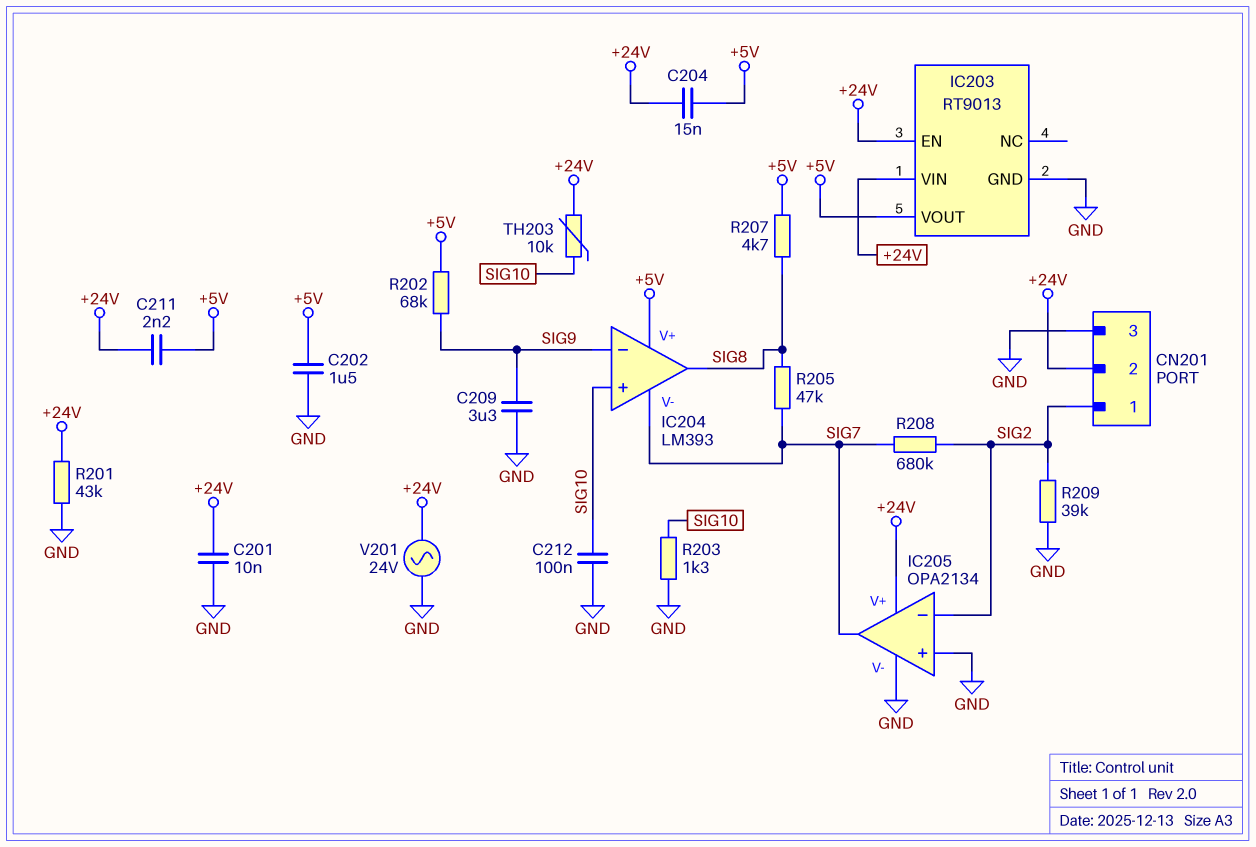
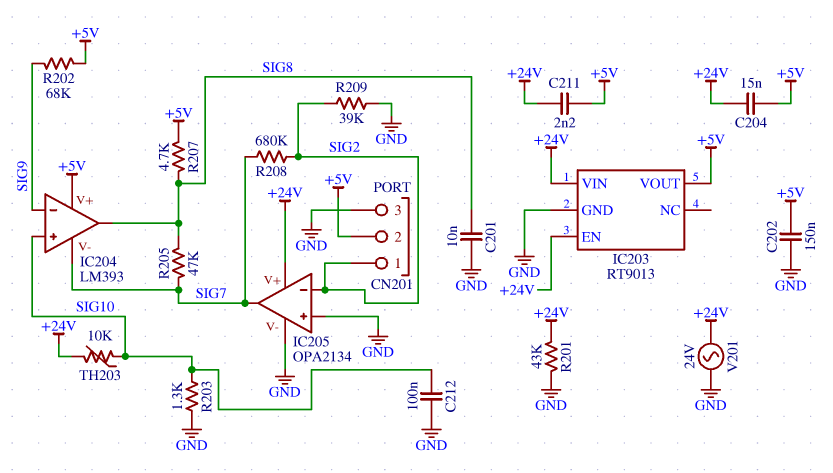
C201: 10nF (+24V, GND) -> 10nF (GND, SIG8)
C202: 1.5uF (+5V, GND) -> 150nF (+5V, GND)
C209: 3.3uF (GND, SIG9) -> none
CN201 pin 2: +24V -> +5V

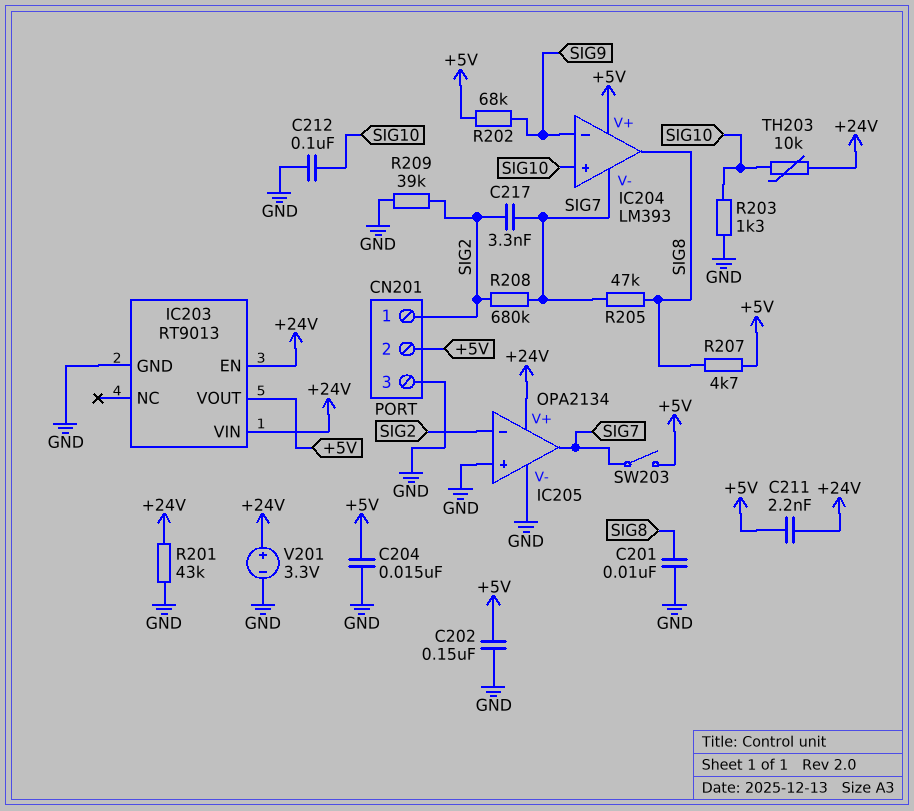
C204: 15nF (+5V, +24V) -> 15nF (+5V, GND)
C217: none -> 3.3nF (SIG2, SIG7)
SW203: none -> switch (+5V, SIG7)
V201: AC 24V (+24V, GND) -> 3.3V (plus +24V, minus GND)

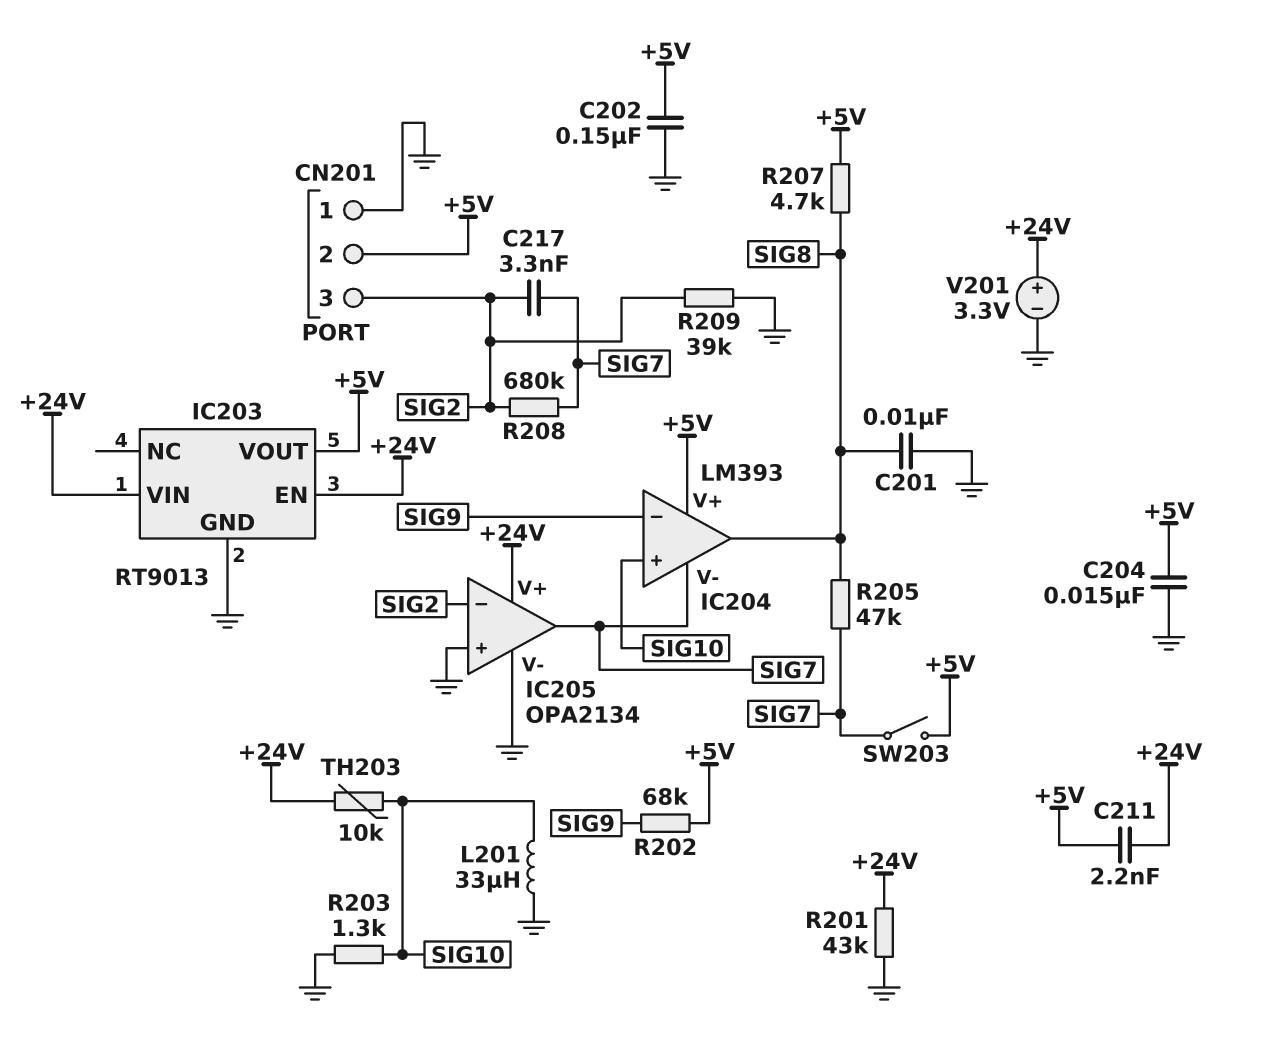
C212: 100nF (GND, SIG10) -> none
CN201 pin 1: SIG2 -> GND
CN201 pin 3: GND -> SIG2
L201: none -> 33uH (GND, SIG10)

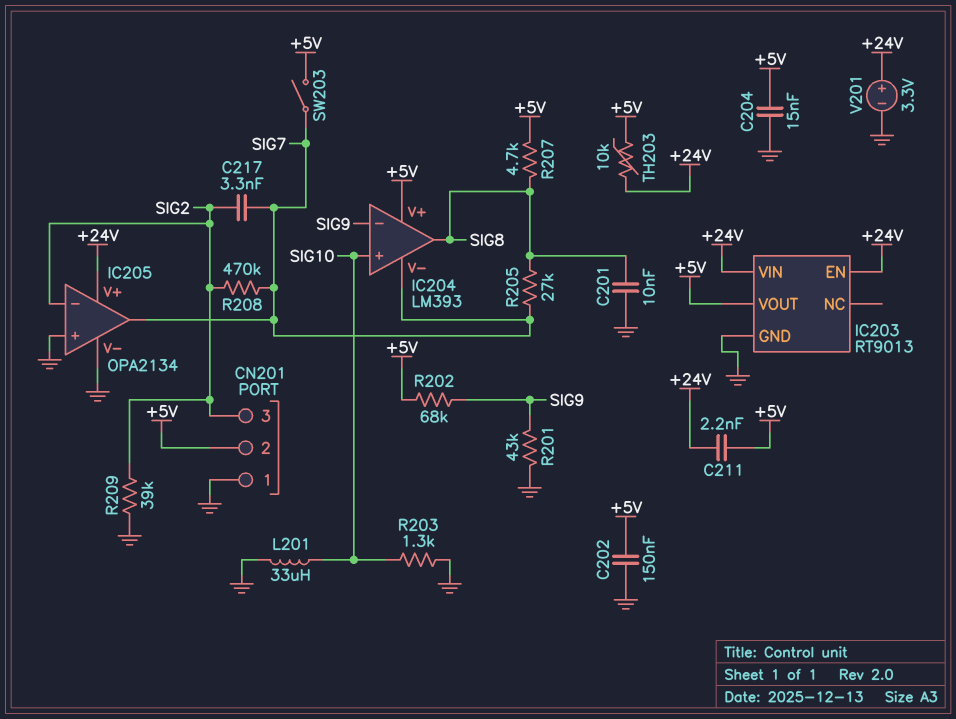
R201: 43k (+24V, GND) -> 43k (GND, SIG9)
R205: 47k (SIG7, SIG8) -> 27k (SIG7, SIG8)
R208: 680k (SIG2, SIG7) -> 470k (SIG2, SIG7)
TH203: 10k (+24V, SIG10) -> 10k (+5V, +24V)

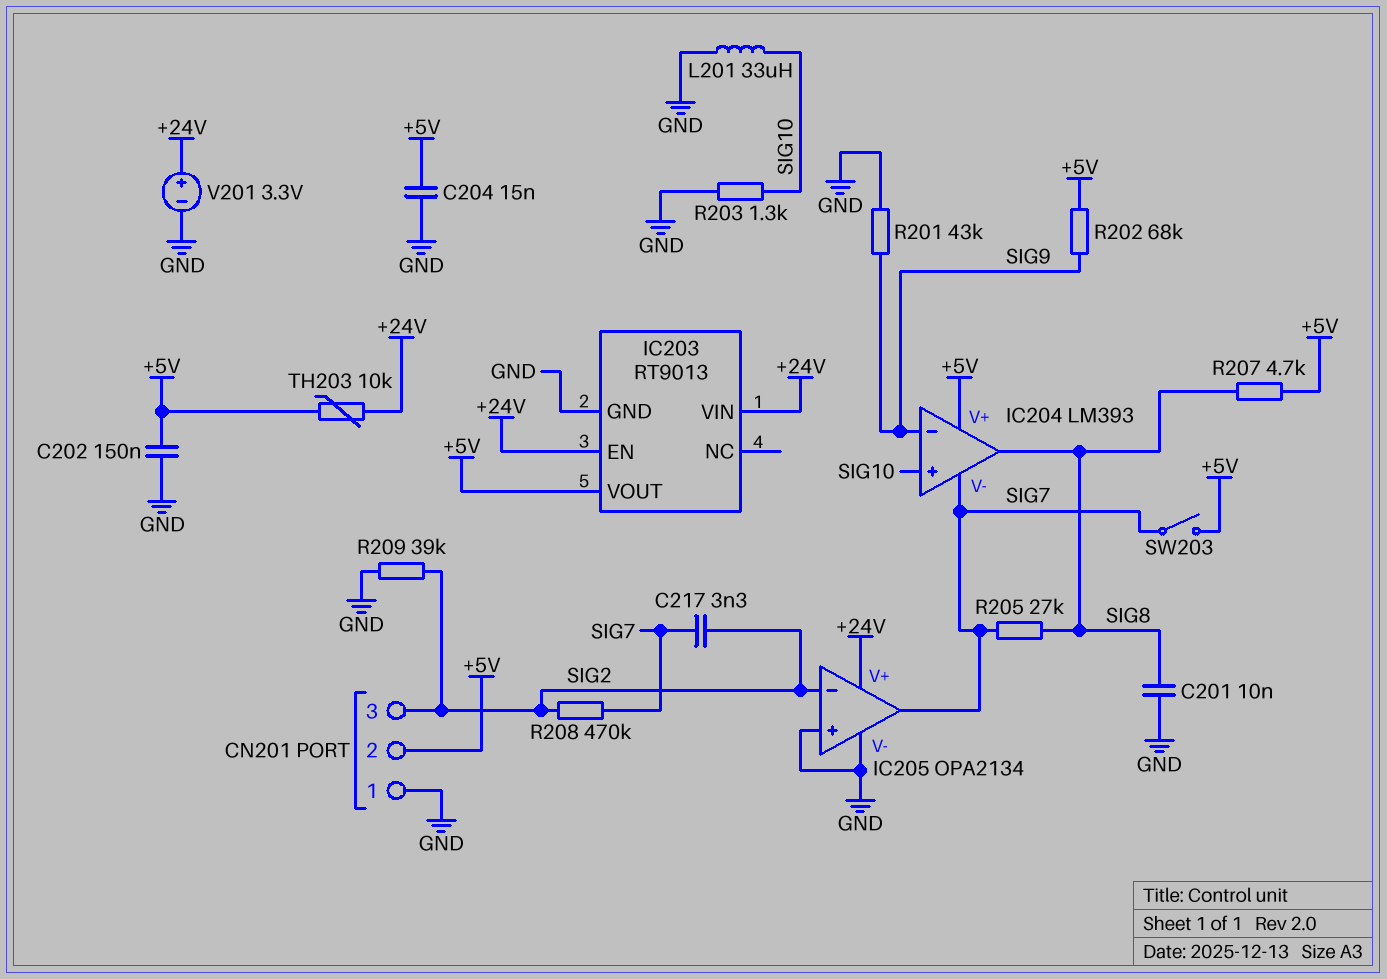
C211: 2.2nF (+5V, +24V) -> none

